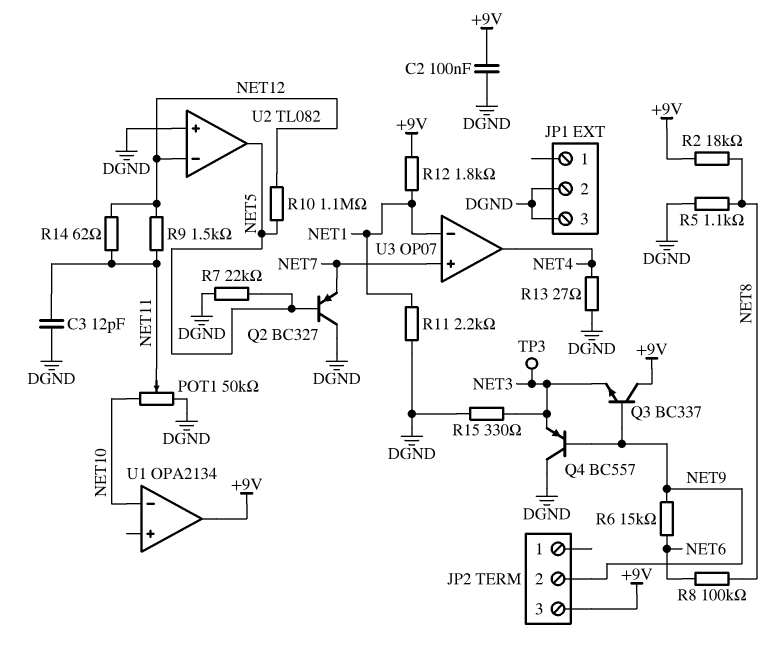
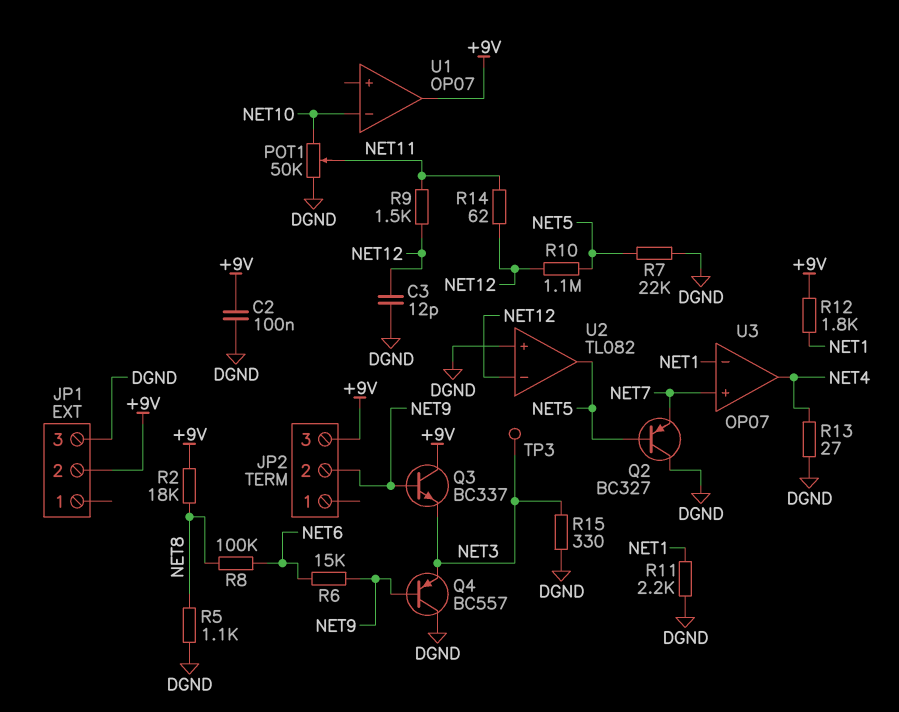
C3: 12pF (DGND, NET11) -> 12pF (DGND, NET12)
JP1 pin 2: DGND -> +9V
U1: OPA2134 -> OP07

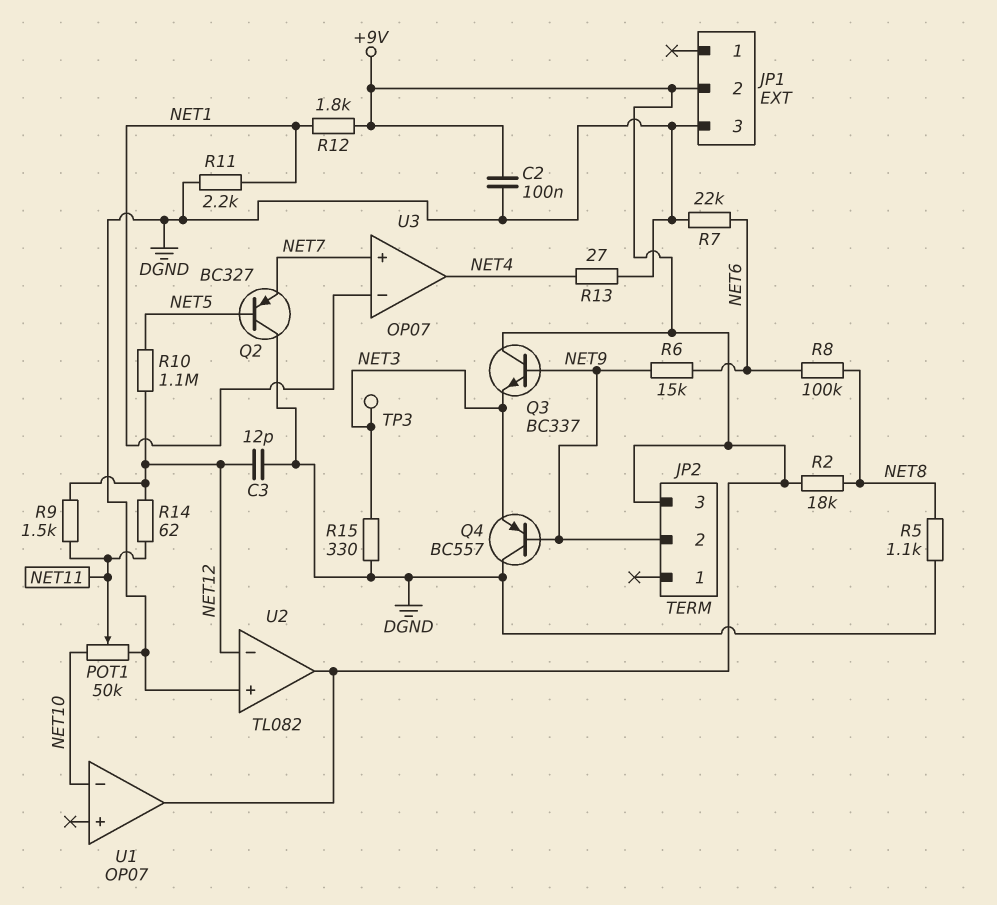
R7: 22k (DGND, NET5) -> 22k (DGND, NET6)
U2 pin out: NET5 -> +9V

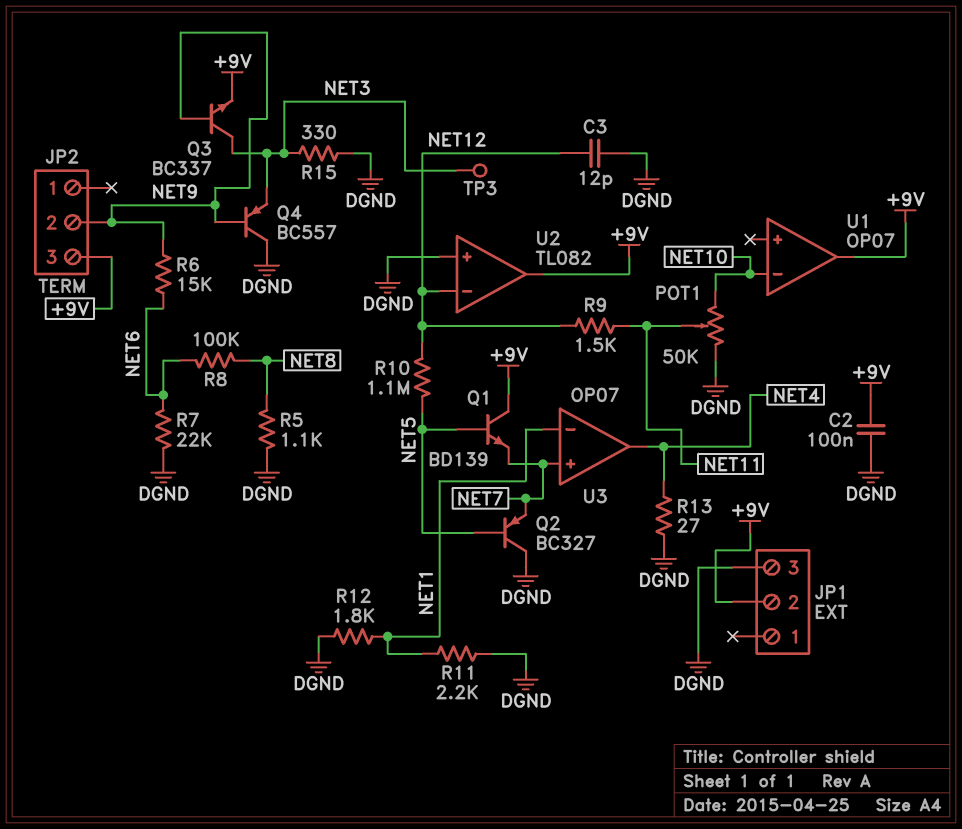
Q1: none -> NPN BD139 (B NET5, C +9V, E NET7)
Q3: NPN BC337 (B NET9, C +9V, E NET3) -> NPN BC337 (B NET9, C NET3, E +9V)
R2: 18k (+9V, NET8) -> none
R12: 1.8k (+9V, NET1) -> 1.8k (DGND, NET1)
R14: 62 (NET11, NET12) -> none

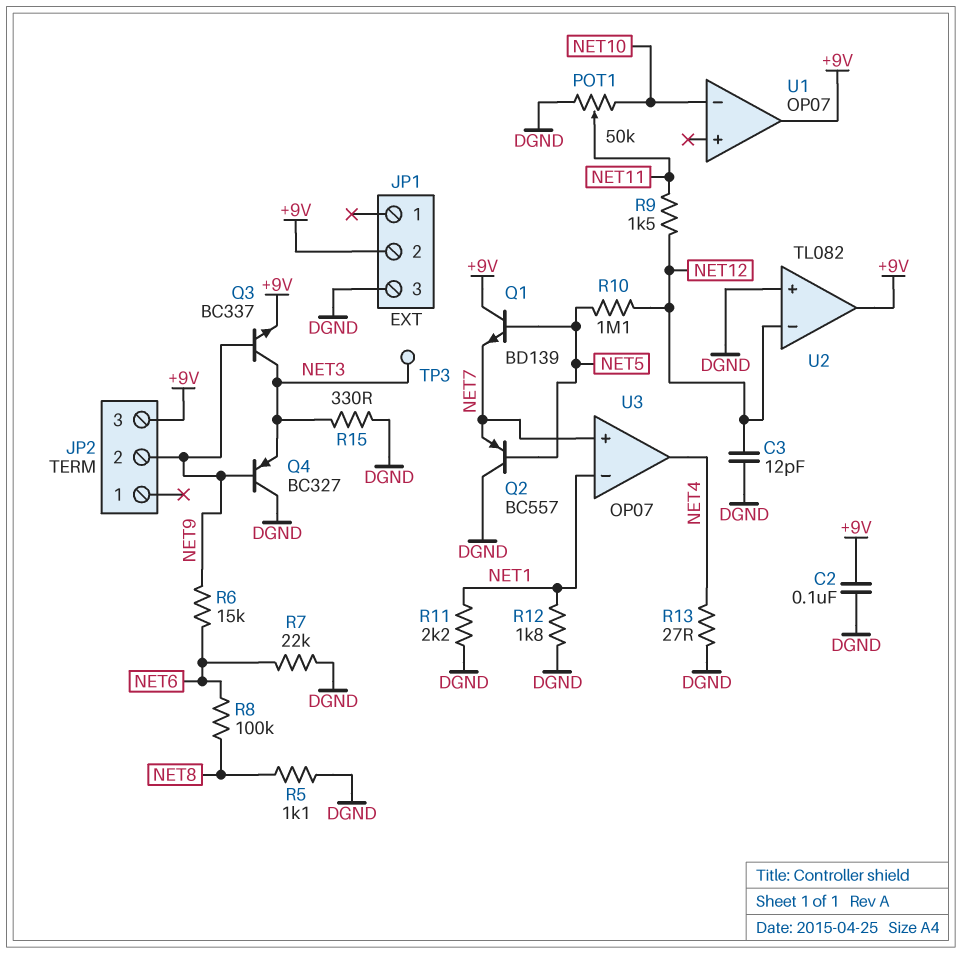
Q2: PNP BC327 (B NET5, C DGND, E NET7) -> PNP BC557 (B NET5, C DGND, E NET7)
Q4: PNP BC557 (B NET9, C DGND, E NET3) -> PNP BC327 (B NET9, C DGND, E NET3)

